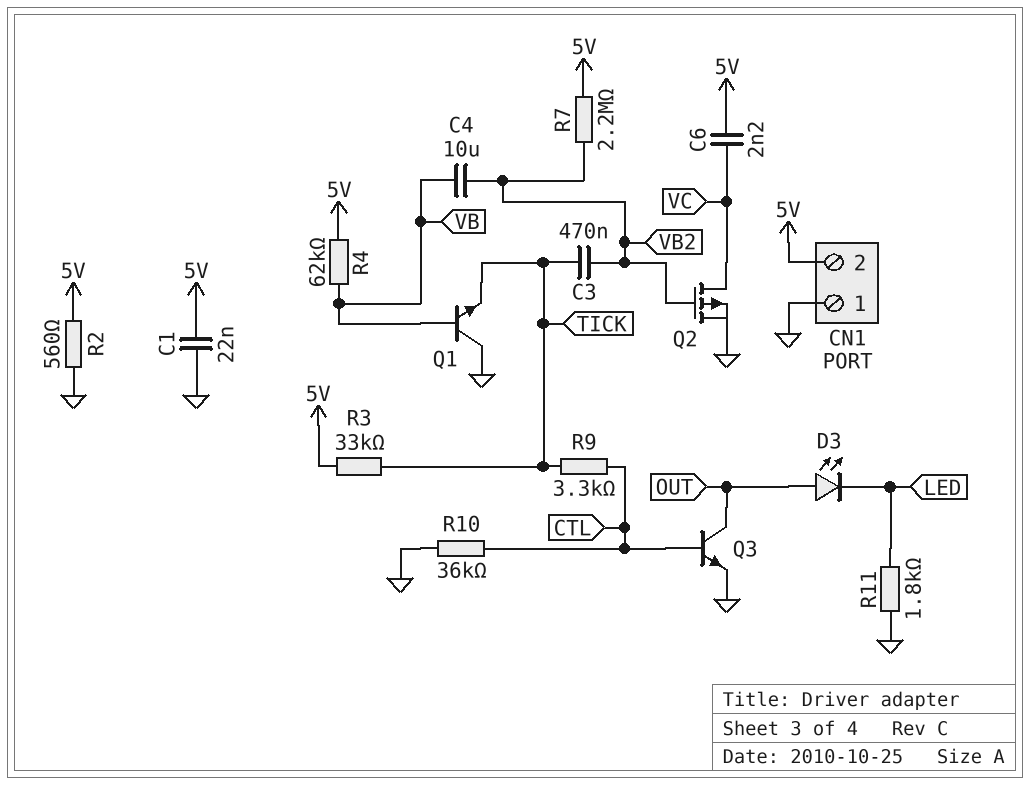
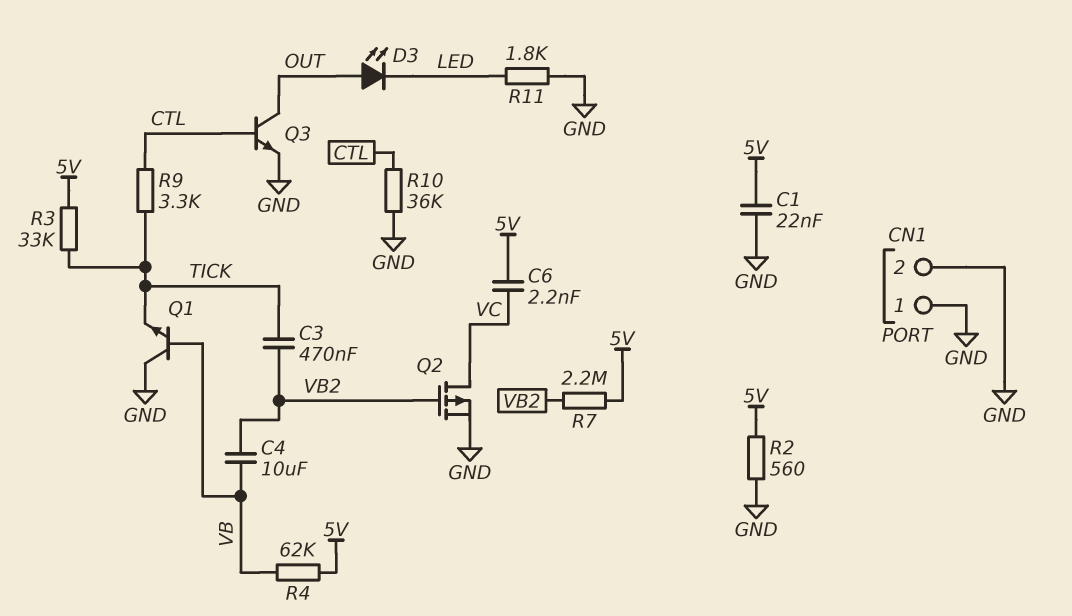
CN1 pin 2: 5V -> GND

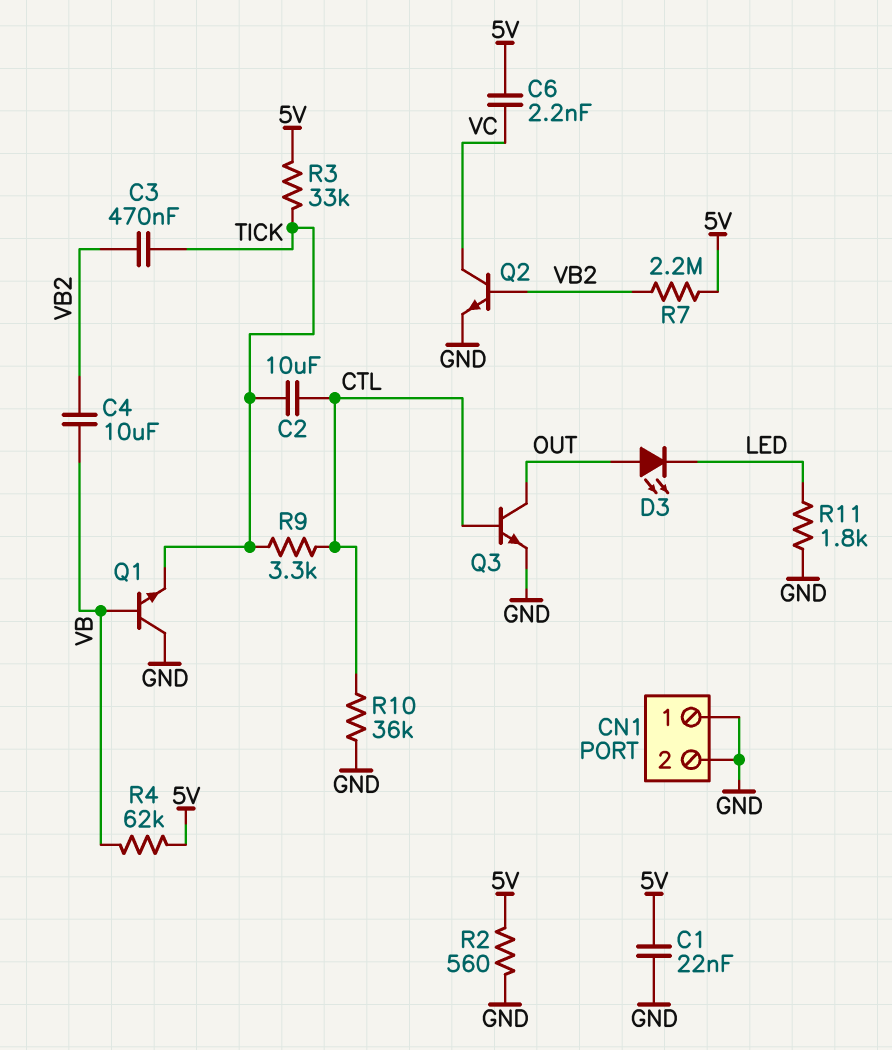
C2: none -> 10uF (CTL, TICK)
Q2: PMOS (G VB2, D VC, S GND) -> NPN (B VB2, C VC, E GND)

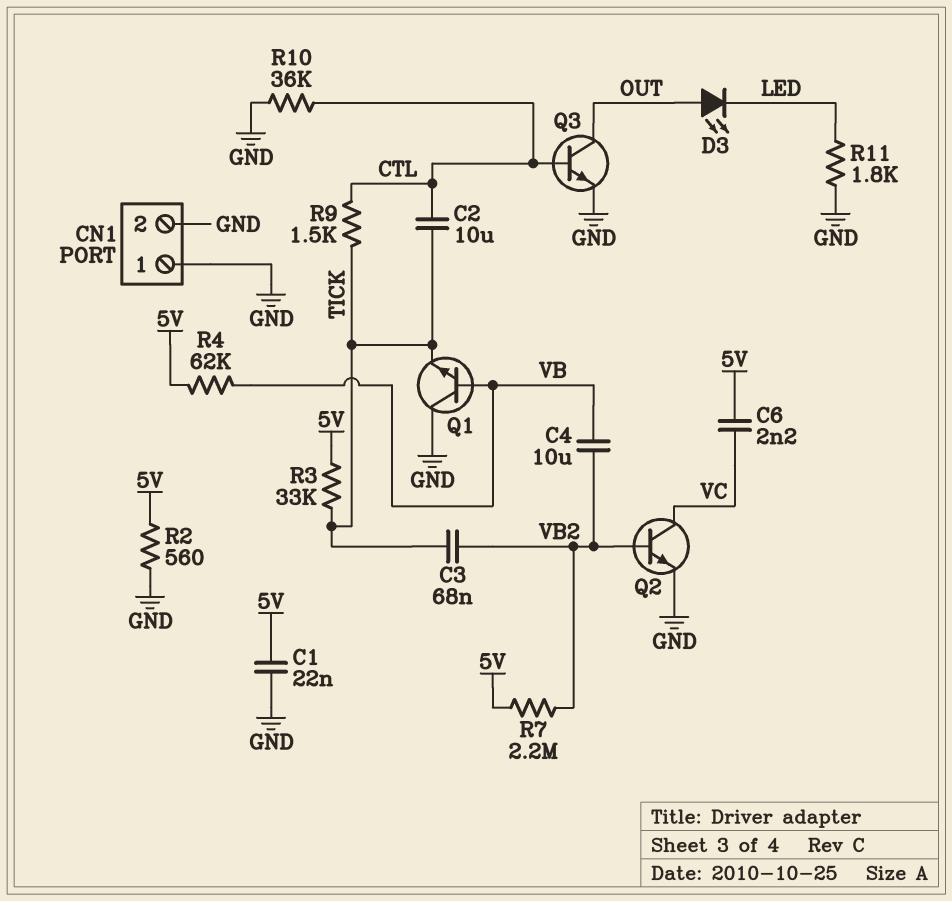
C3: 470nF (TICK, VB2) -> 68nF (TICK, VB2)
R9: 3.3k (CTL, TICK) -> 1.5k (CTL, TICK)

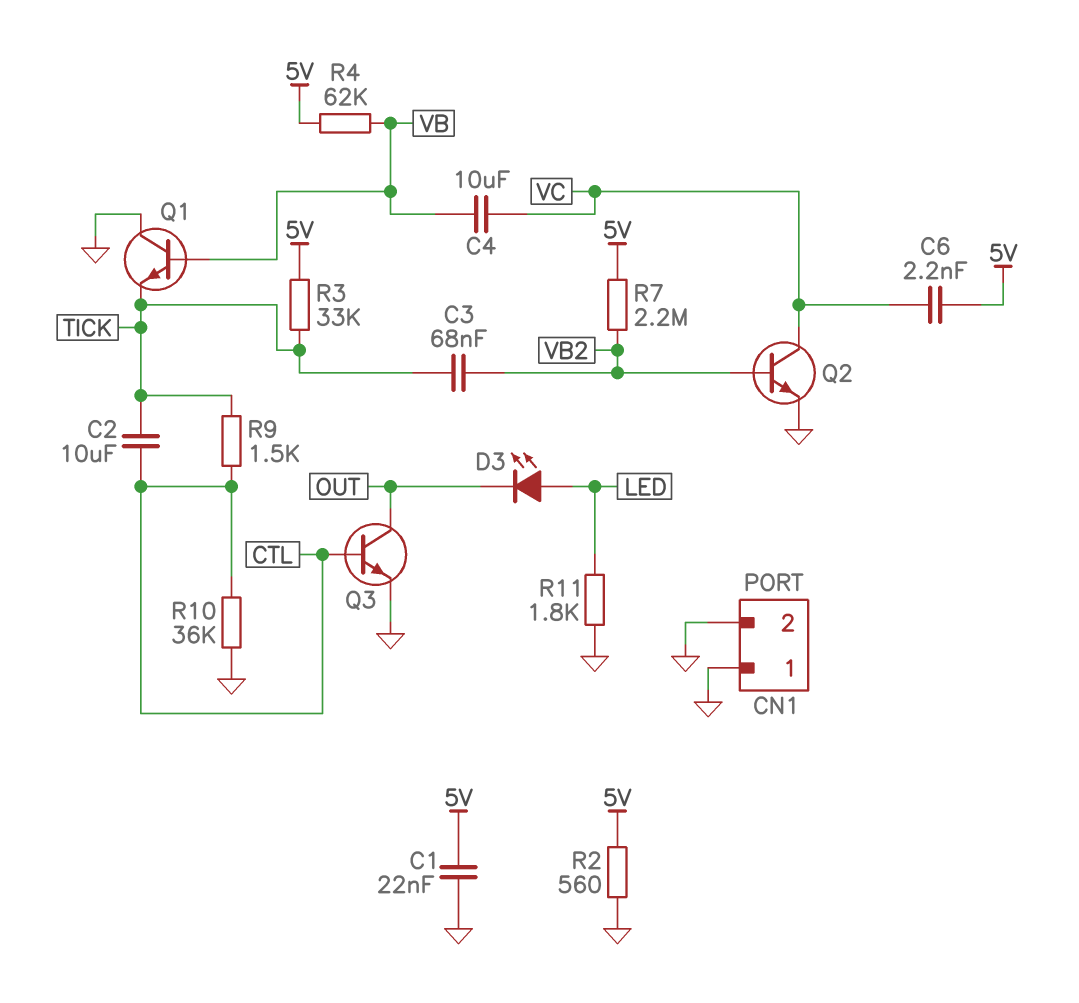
C4: 10uF (VB, VB2) -> 10uF (VB, VC)
D3: LED (A OUT, K LED) -> LED (A LED, K OUT)

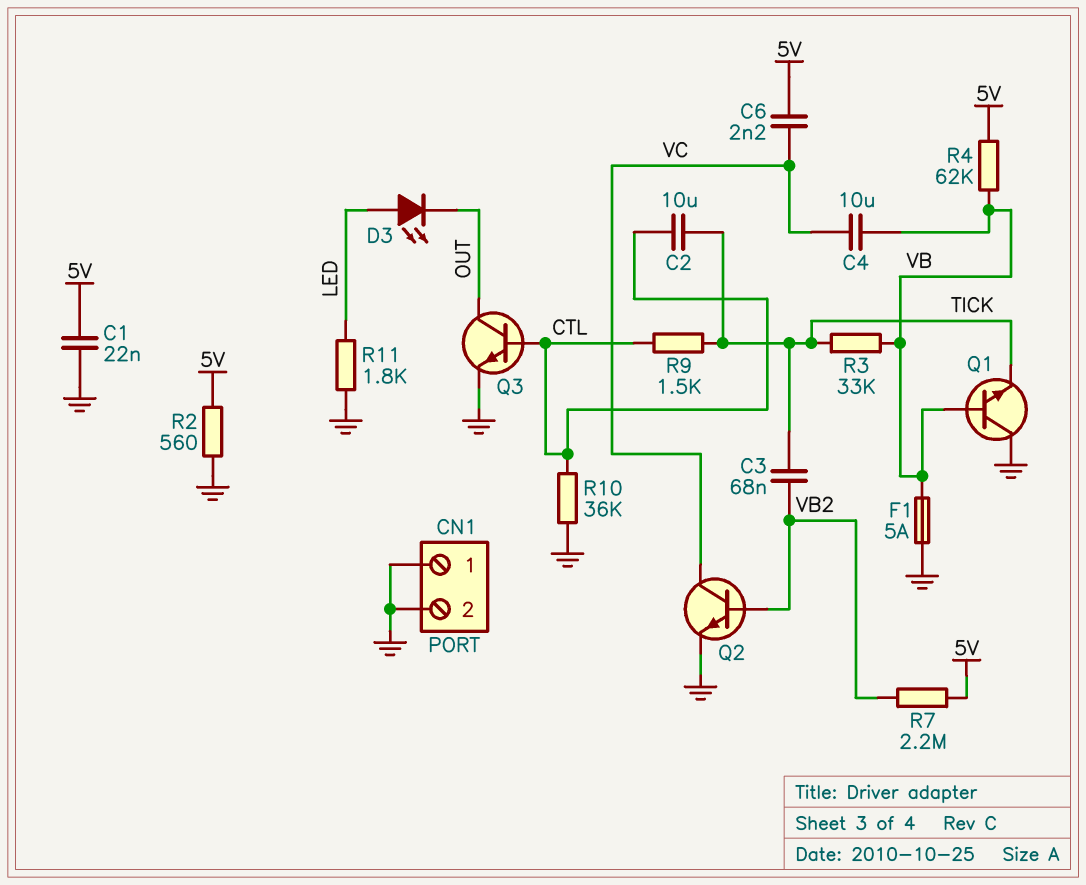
F1: none -> 5A (GND, VB)
R3: 33k (5V, TICK) -> 33k (TICK, VB)

